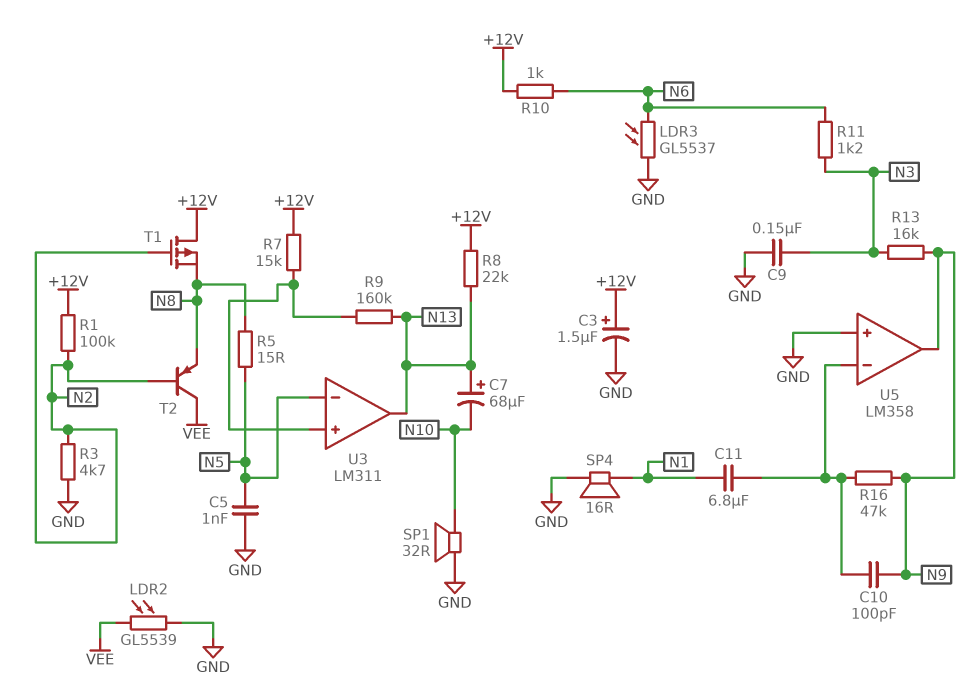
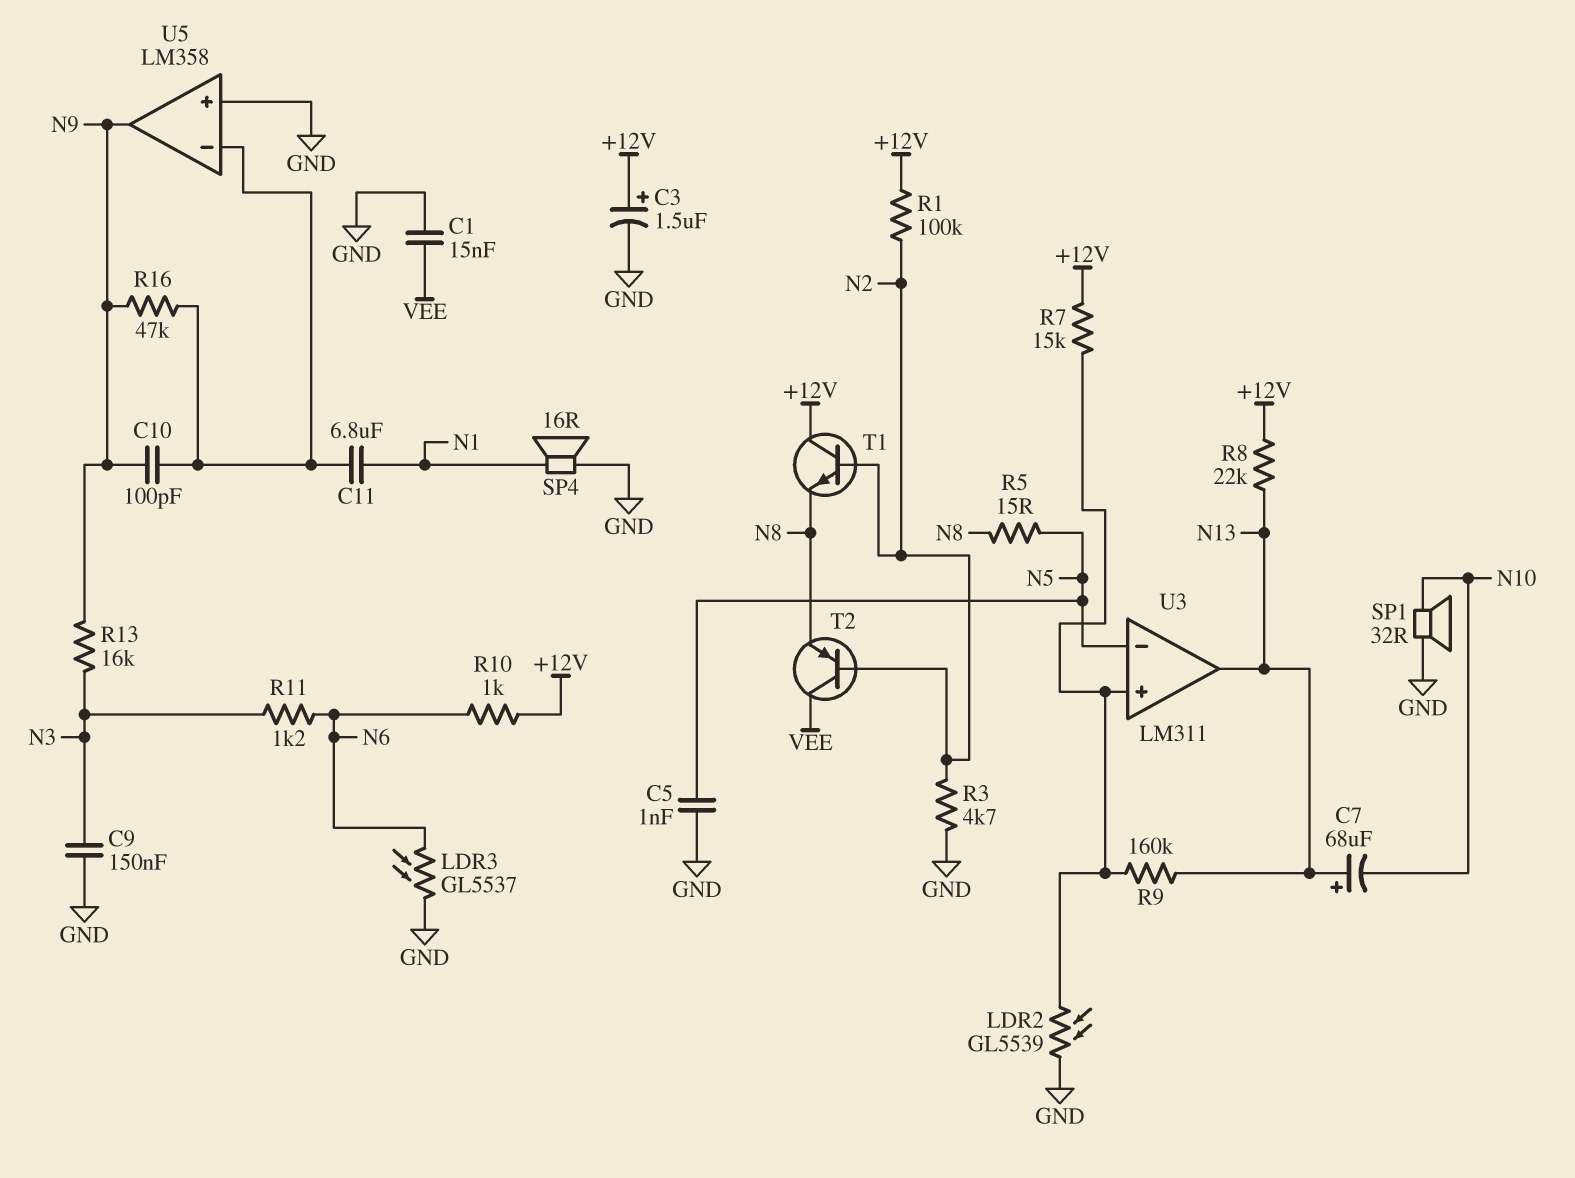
C1: none -> 15nF (GND, VEE)
LDR2: GL5539 (GND, VEE) -> GL5539 (GND, U3/in+)
T1: PMOS (G N2, D +12V, S N8) -> NPN (B N2, C +12V, E N8)

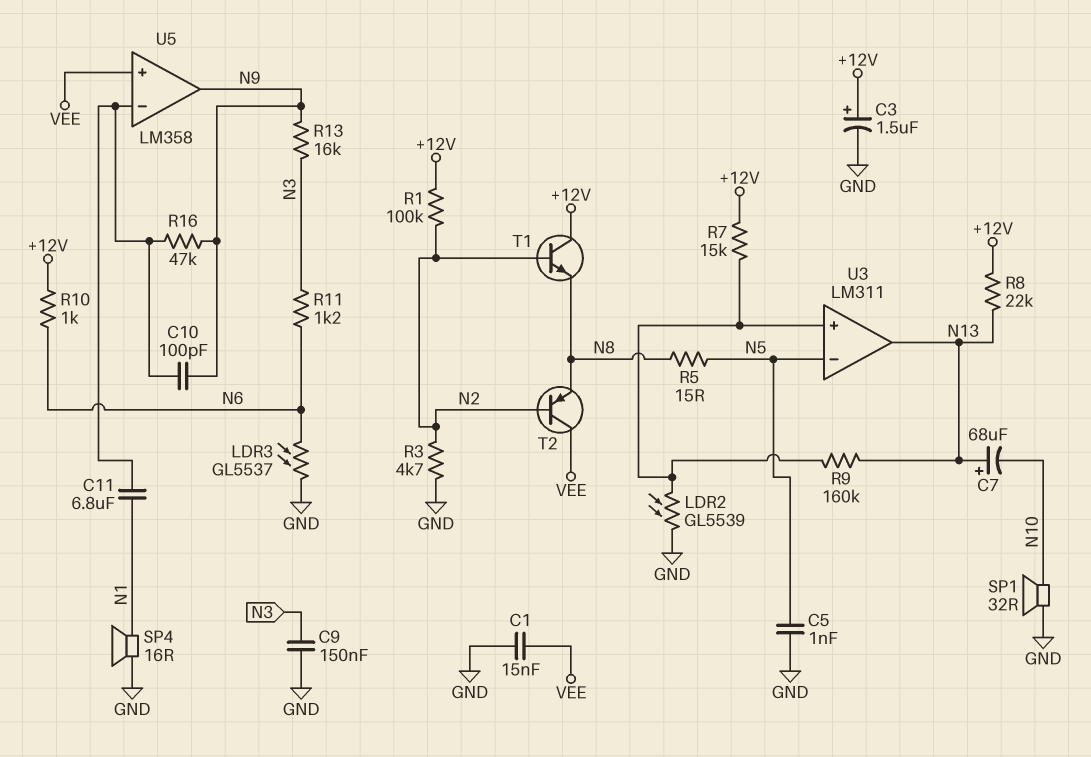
U5 pin in+: GND -> VEE

